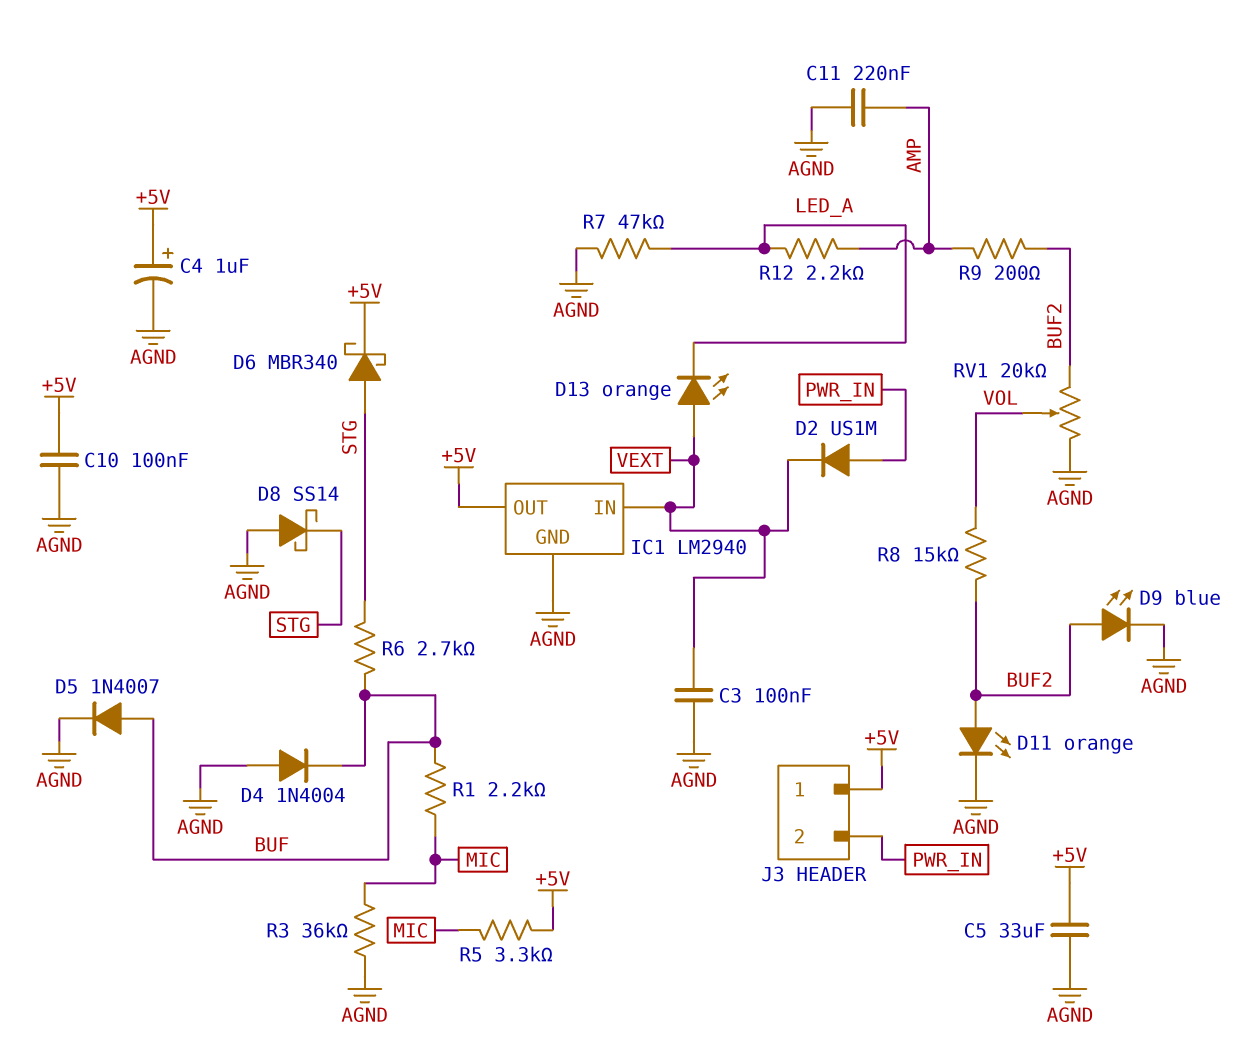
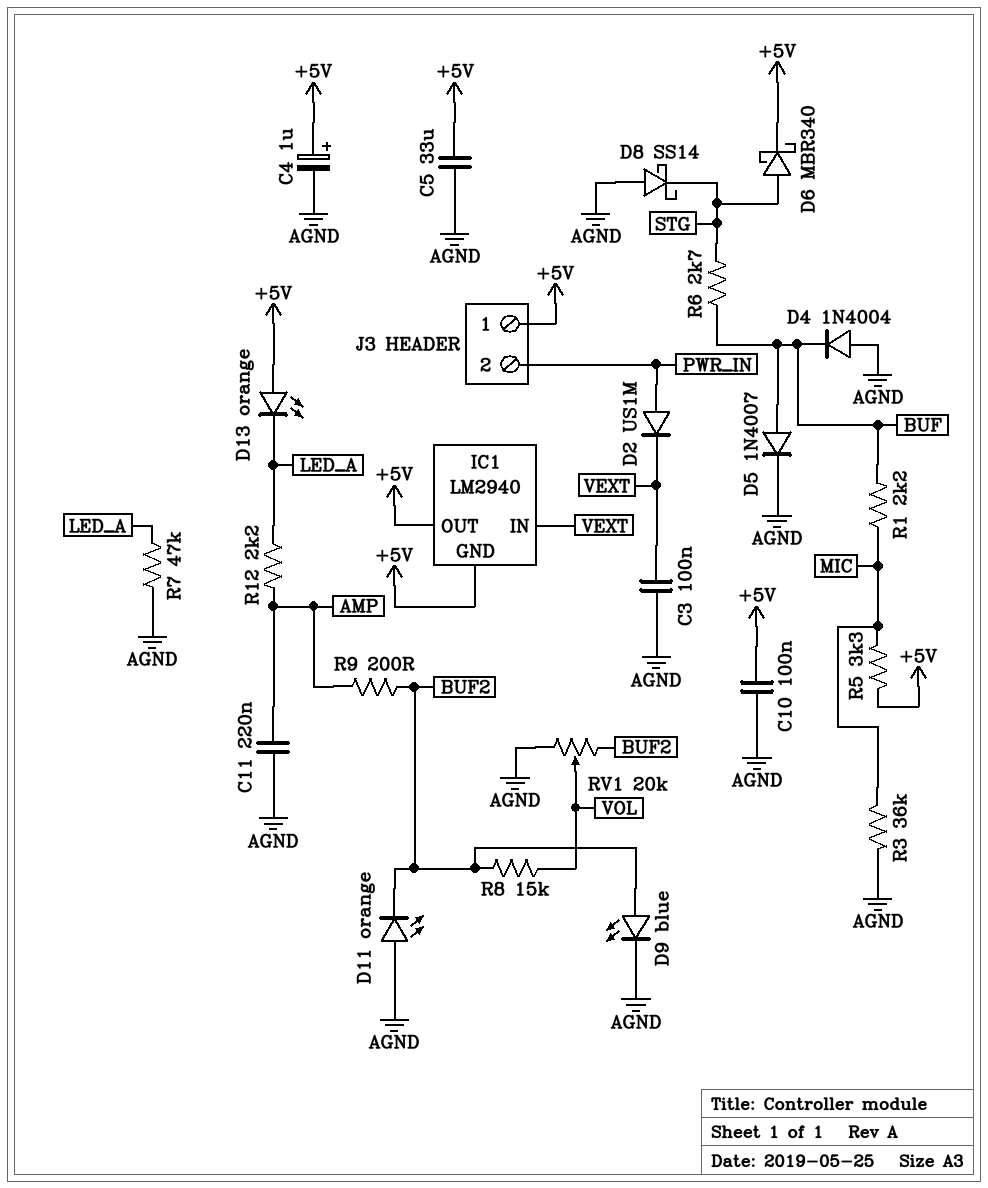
D11: LED orange (A BUF2, K AGND) -> LED orange (A AGND, K BUF2)
D13: LED orange (A VEXT, K LED_A) -> LED orange (A +5V, K LED_A)
IC1 pin GND: AGND -> +5V

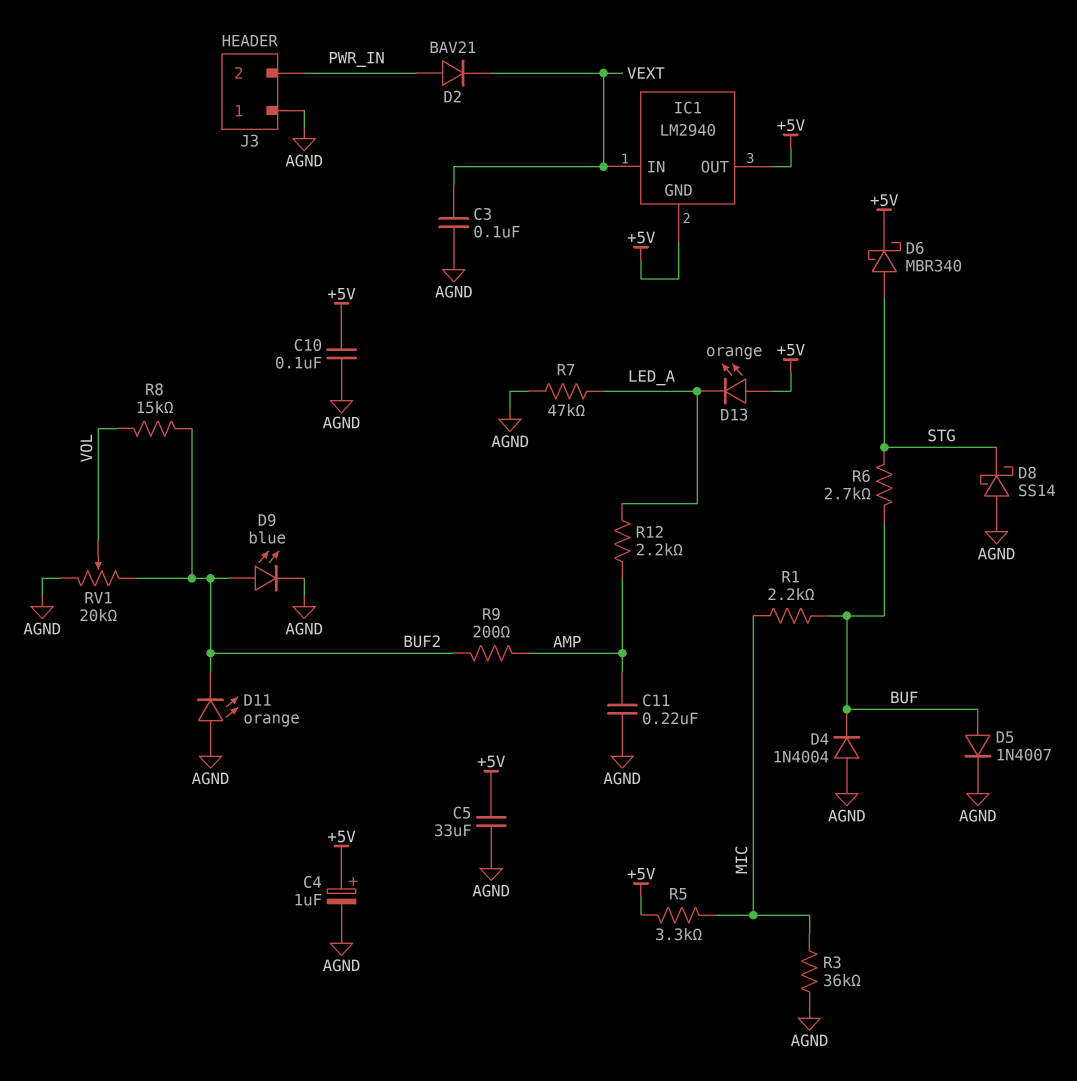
D2: diode US1M (A PWR_IN, K VEXT) -> diode BAV21 (A PWR_IN, K VEXT)
J3 pin 1: +5V -> AGND

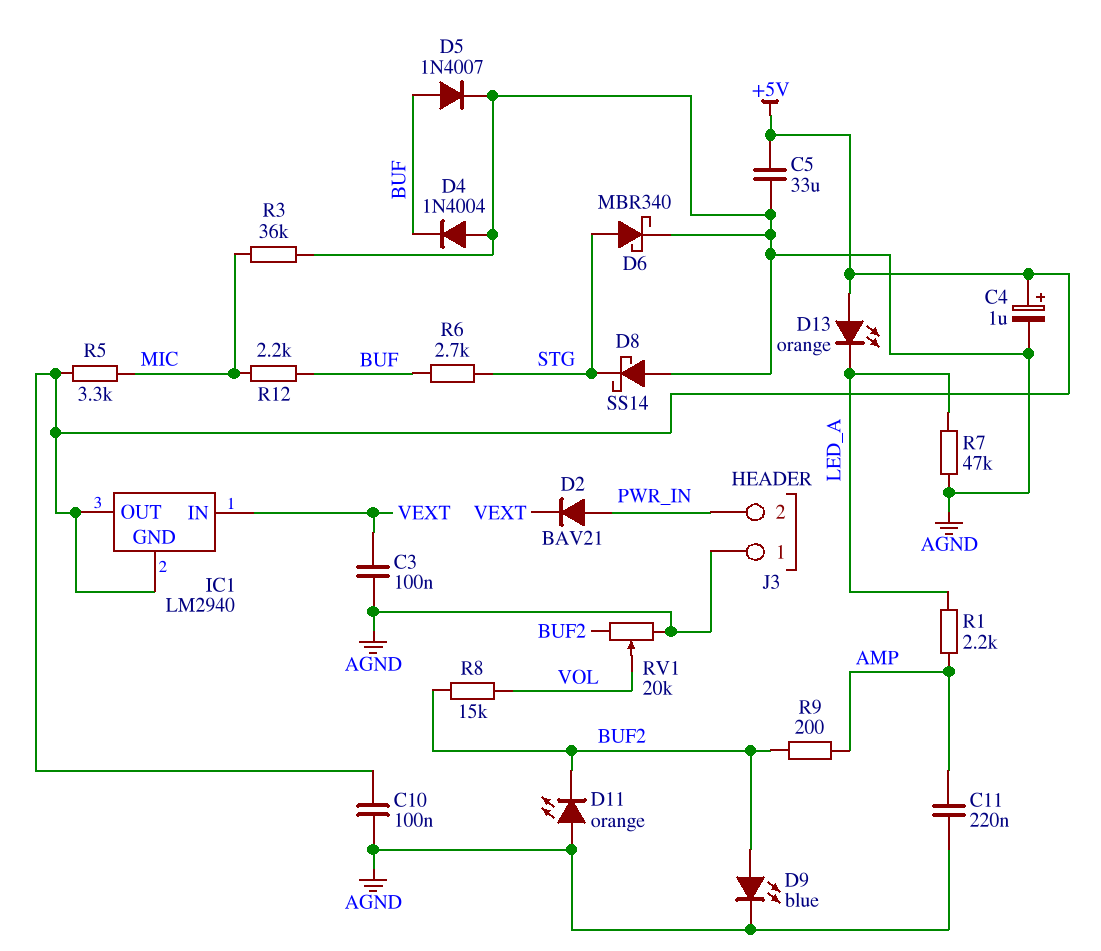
D6: schottky MBR340 (A STG, K +5V) -> schottky MBR340 (A STG, K AGND)
R1: 2.2k (BUF, MIC) -> 2.2k (AMP, LED_A)
R12: 2.2k (AMP, LED_A) -> 2.2k (BUF, MIC)

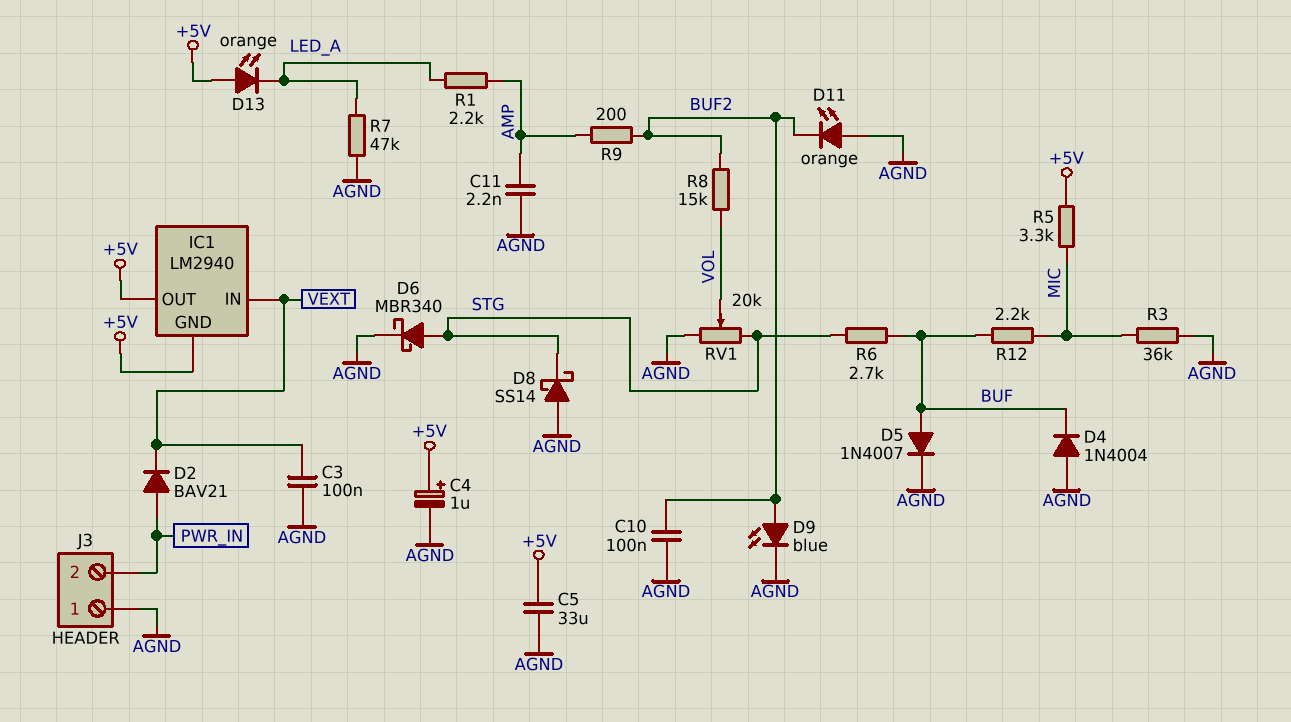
C10: 100nF (+5V, AGND) -> 100nF (AGND, BUF2)
C11: 220nF (AGND, AMP) -> 2.2nF (AGND, AMP)
RV1: 20k (AGND, BUF2, wiper VOL) -> 20k (AGND, STG, wiper VOL)

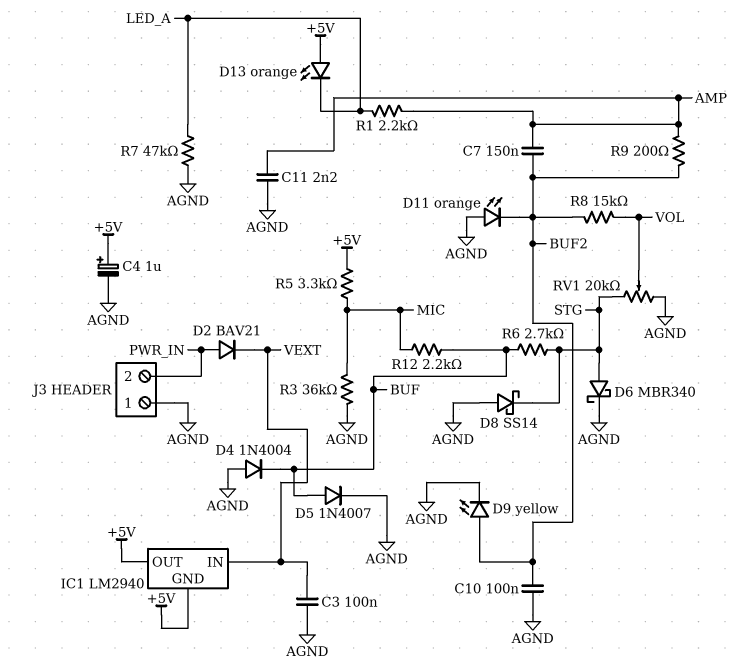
C5: 33uF (+5V, AGND) -> none
C7: none -> 150nF (AMP, BUF2)
D9: LED blue (A BUF2, K AGND) -> LED yellow (A BUF2, K AGND)

